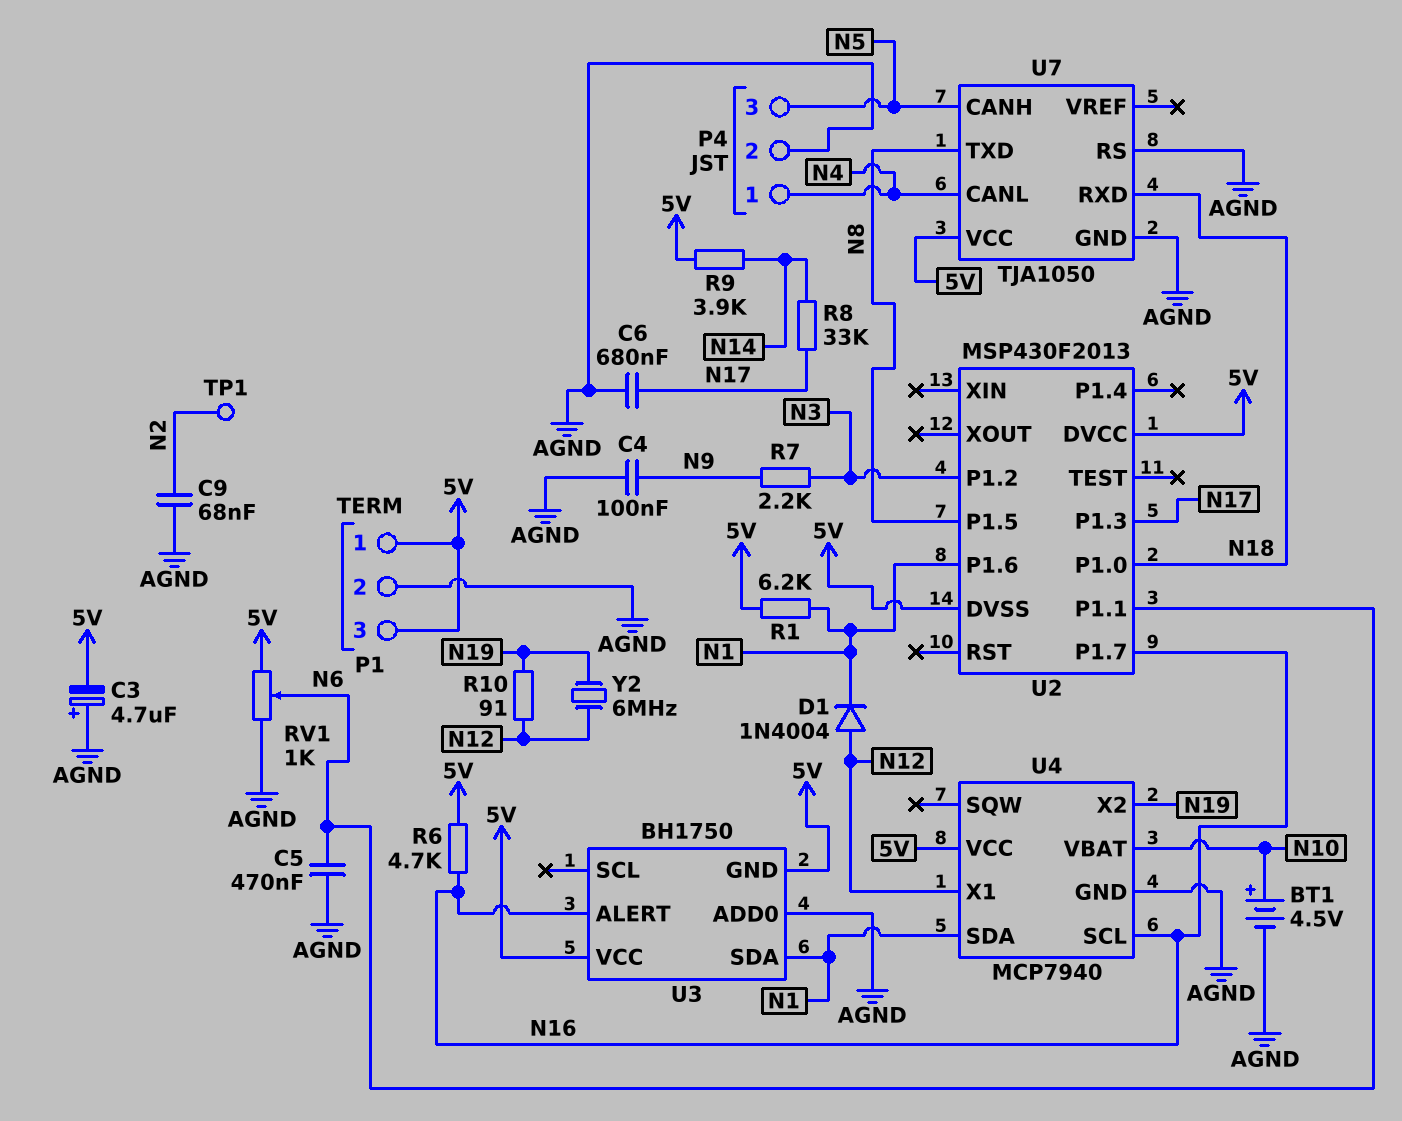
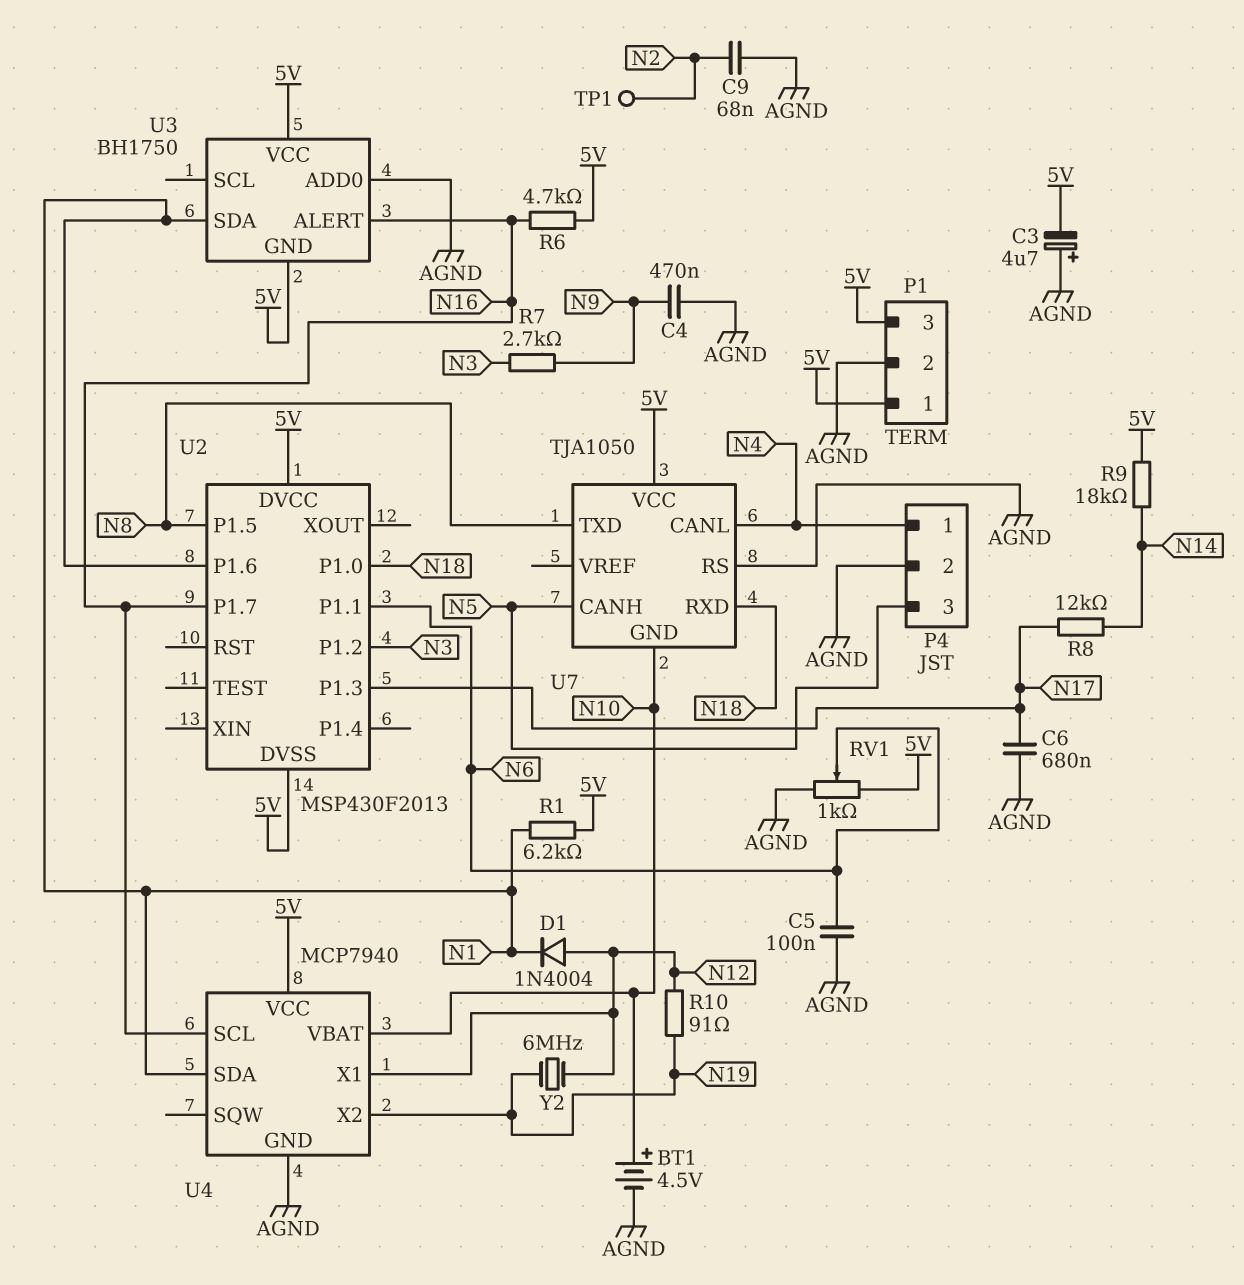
C4: 100nF (AGND, N9) -> 470nF (AGND, N9)
C5: 470nF (AGND, N6) -> 100nF (AGND, N6)
R7: 2.2k (N3, N9) -> 2.7k (N3, N9)
R8: 33k (N14, N17) -> 12k (N14, N17)
R9: 3.9k (5V, N14) -> 18k (5V, N14)
U7 pin GND: AGND -> N10

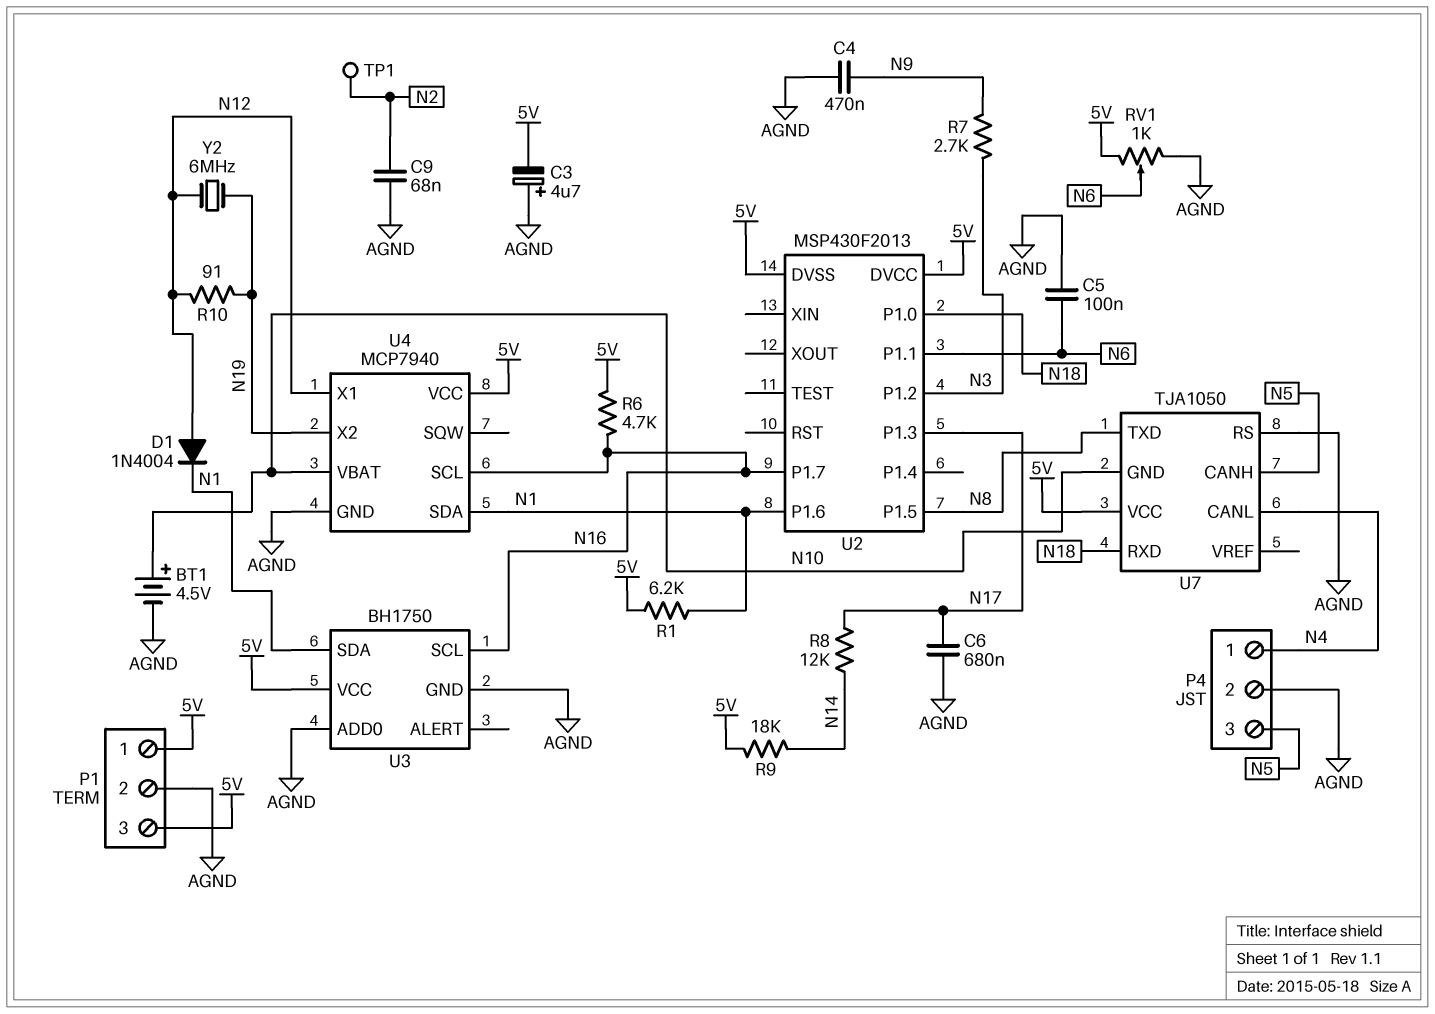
U3 pin ALERT: N16 -> none
U3 pin GND: 5V -> AGND
U3 pin SCL: none -> N16

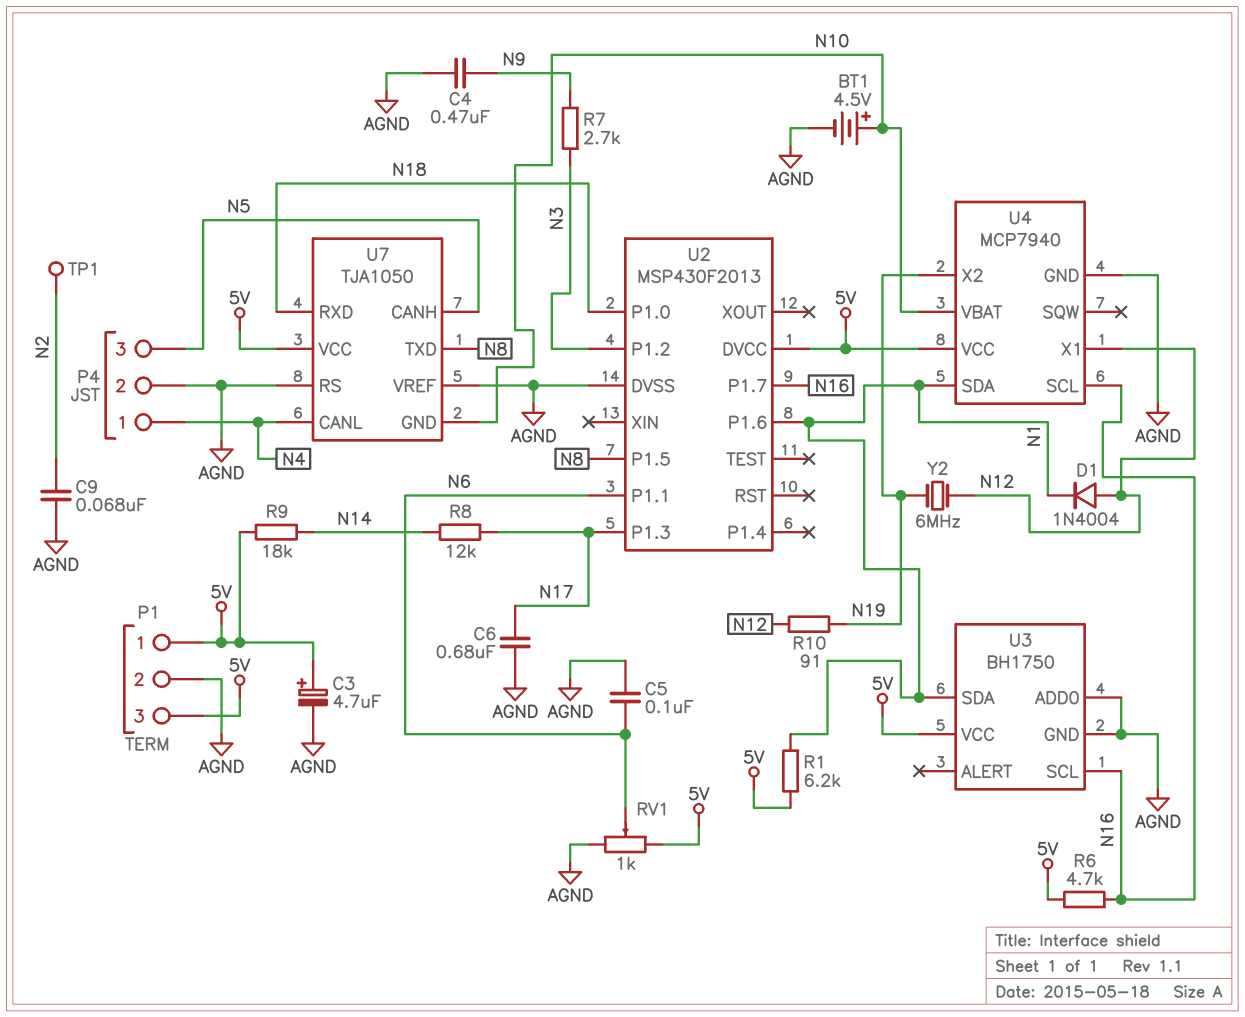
C3: 4.7uF (plus AGND, minus 5V) -> 4.7uF (plus 5V, minus AGND)
U2 pin DVSS: 5V -> AGND
U7 pin VREF: none -> AGND

